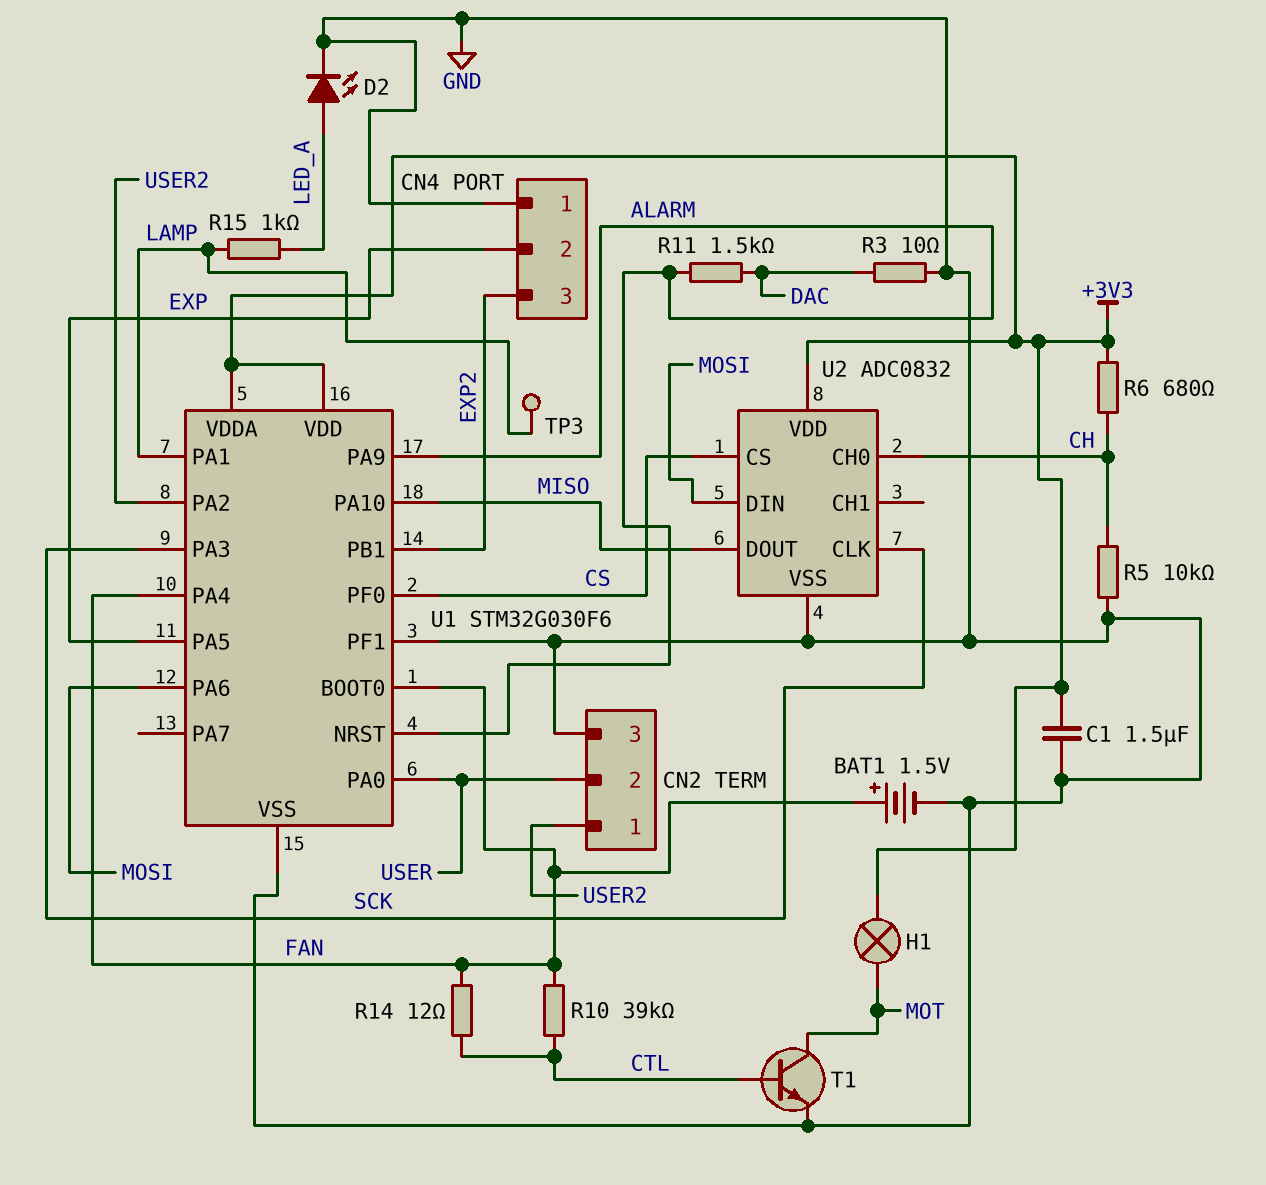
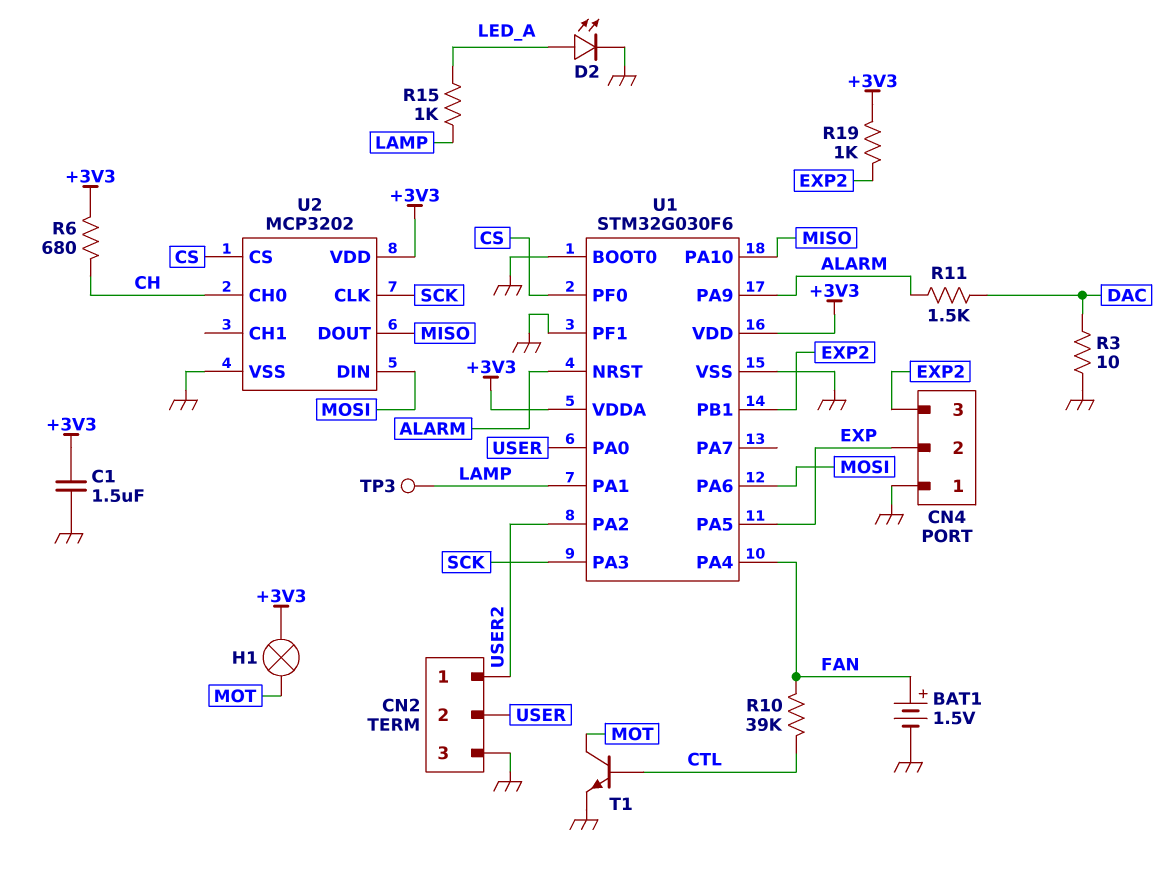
R5: 10k (CH, GND) -> none
R14: 12 (CTL, FAN) -> none
R19: none -> 1k (+3V3, EXP2)
U1 pin BOOT0: FAN -> GND
U2: ADC0832 -> MCP3202

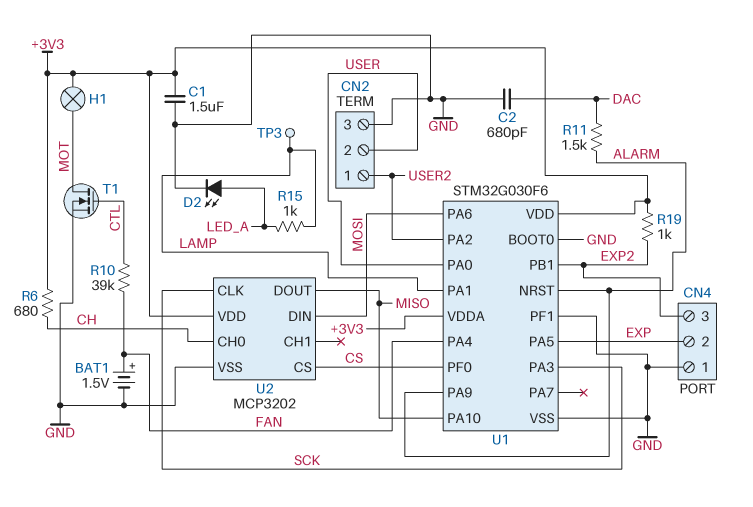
C2: none -> 680pF (DAC, GND)
R3: 10 (DAC, GND) -> none
T1: NPN (B CTL, C MOT, E GND) -> NMOS (G CTL, D MOT, S GND)

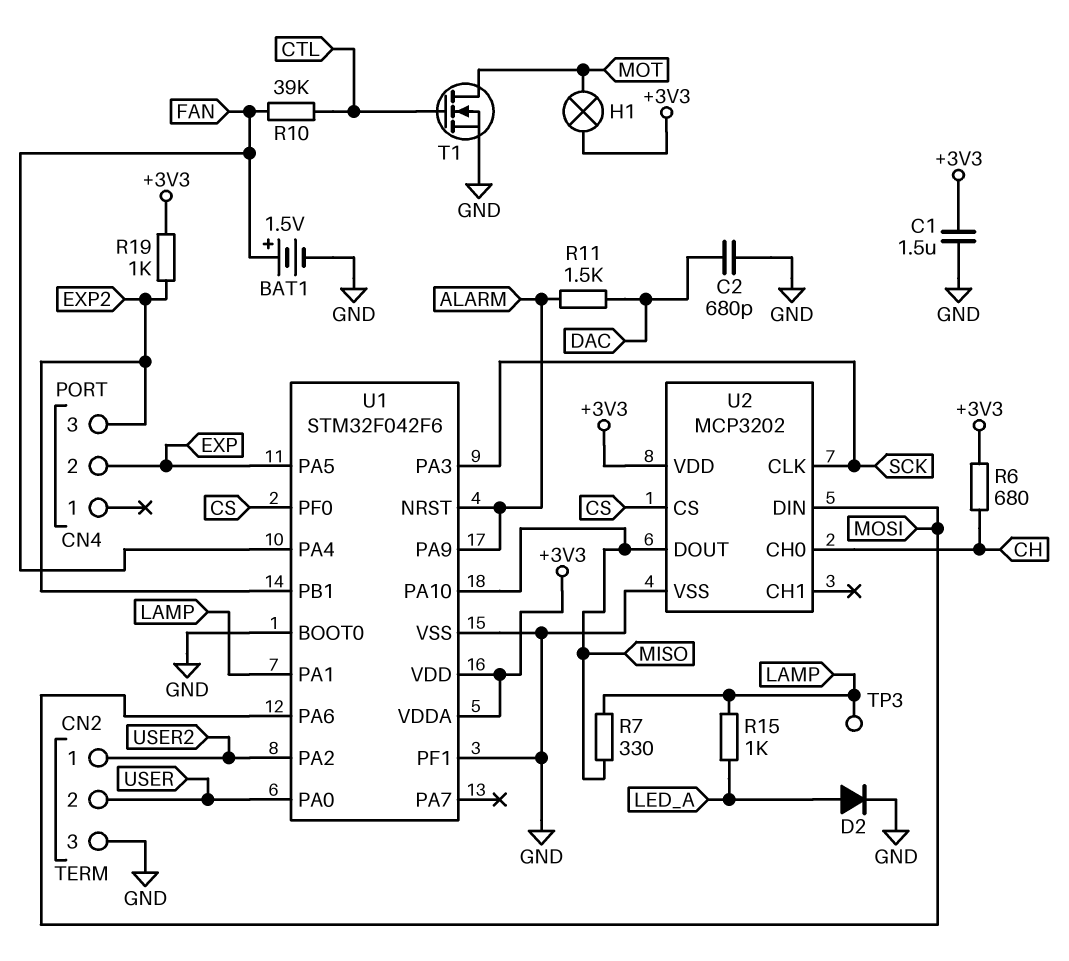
CN4 pin 1: GND -> none
D2: LED (A LED_A, K GND) -> diode (A LED_A, K GND)
R7: none -> 330 (LAMP, MISO)
U1: STM32G030F6 -> STM32F042F6

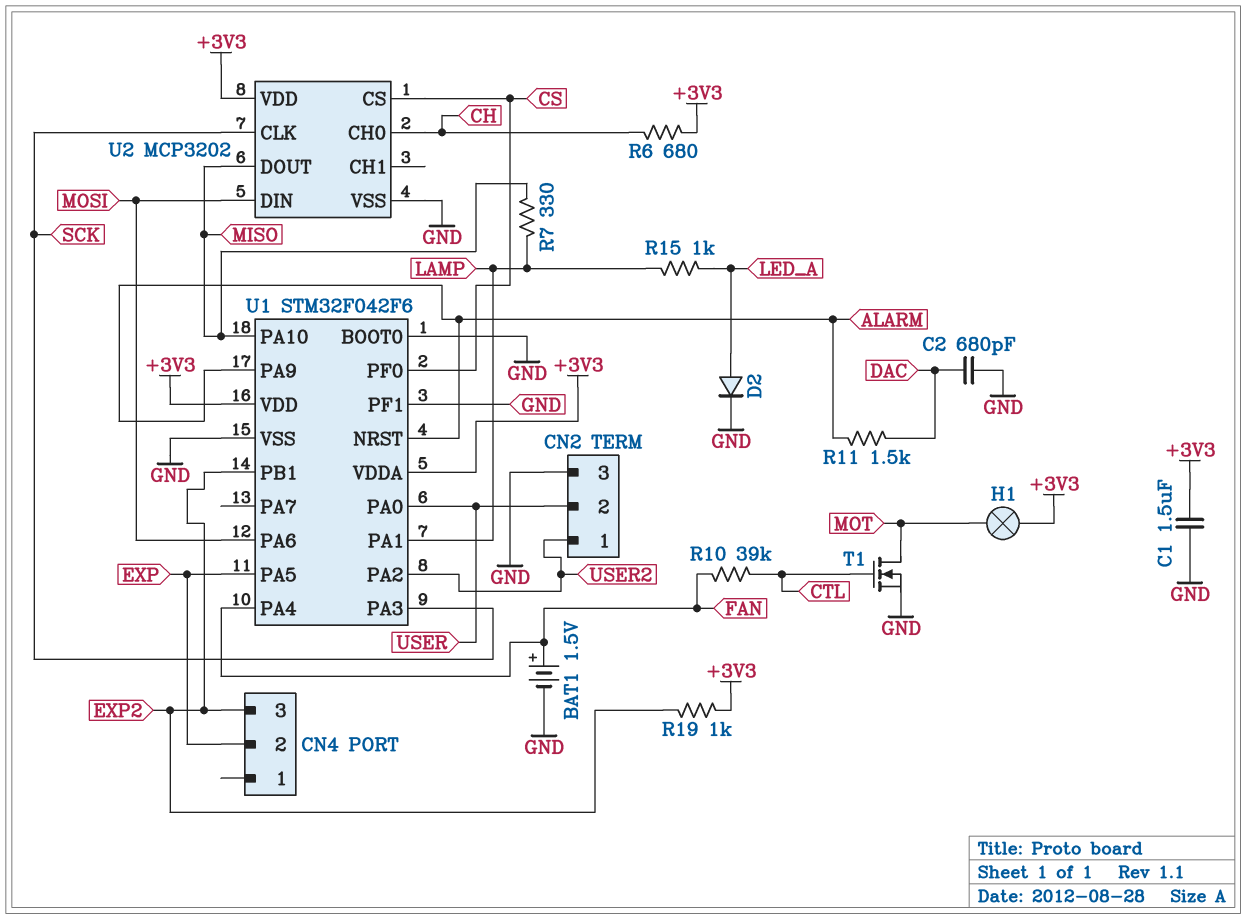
TP3: test point (LAMP) -> none

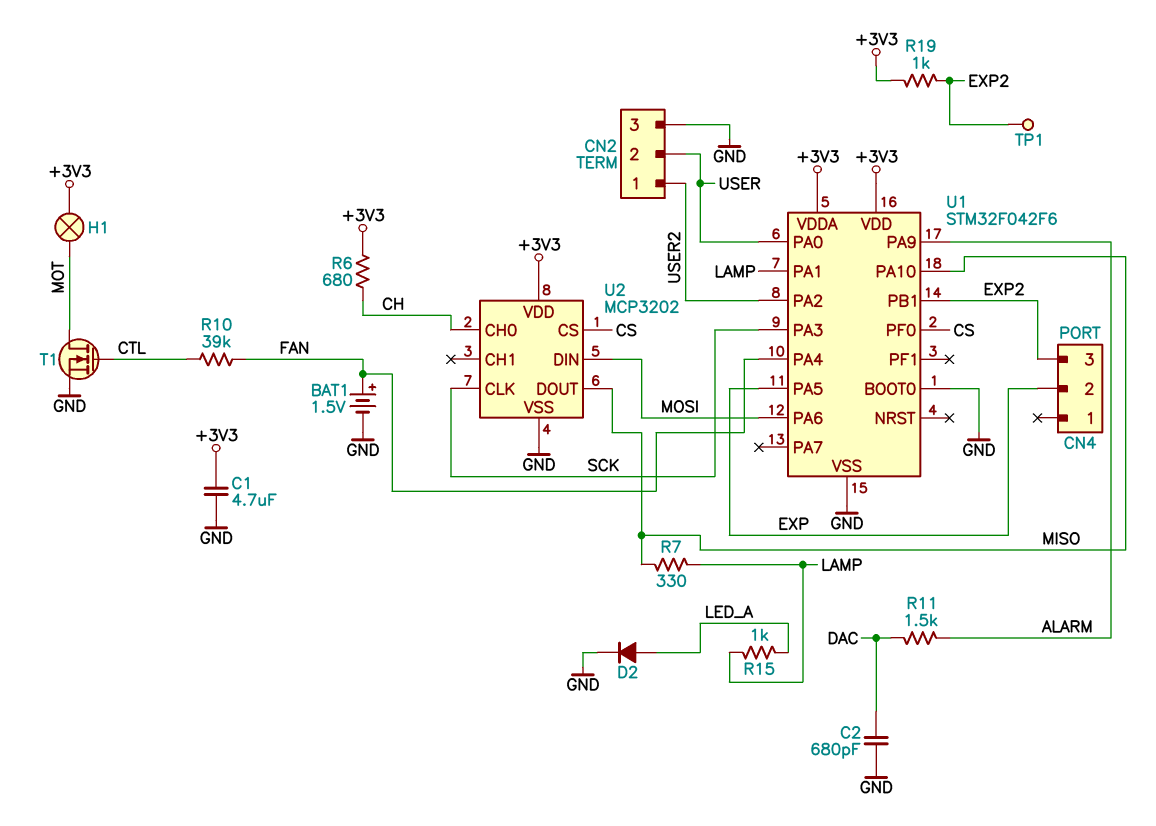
C1: 1.5uF (+3V3, GND) -> 4.7uF (+3V3, GND)
TP1: none -> test point (EXP2)
U1 pin NRST: ALARM -> none
U1 pin PF1: GND -> none

